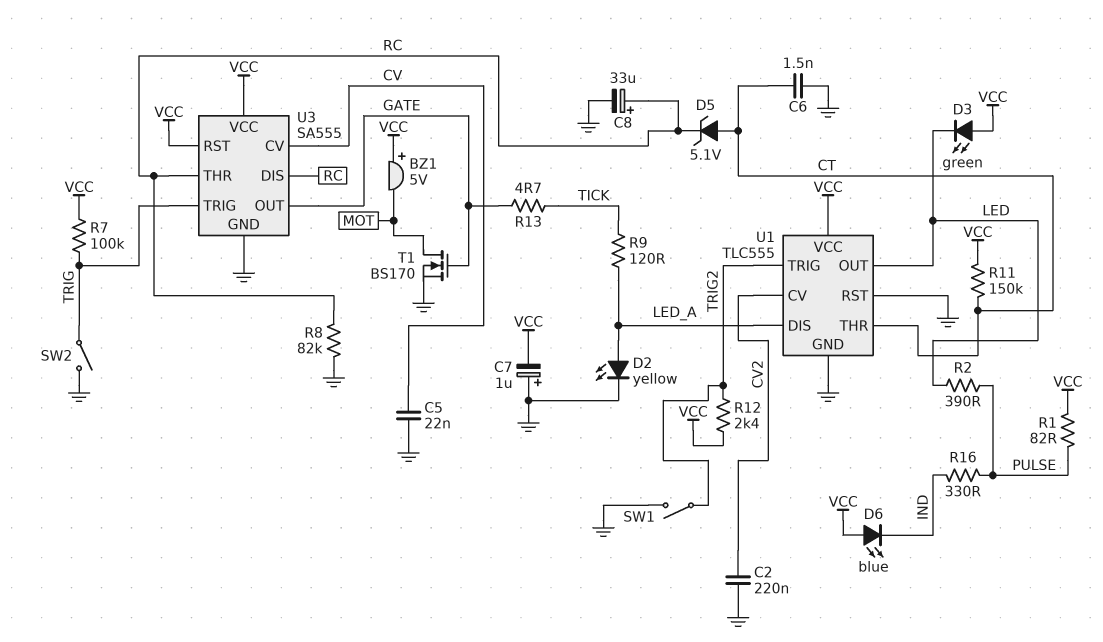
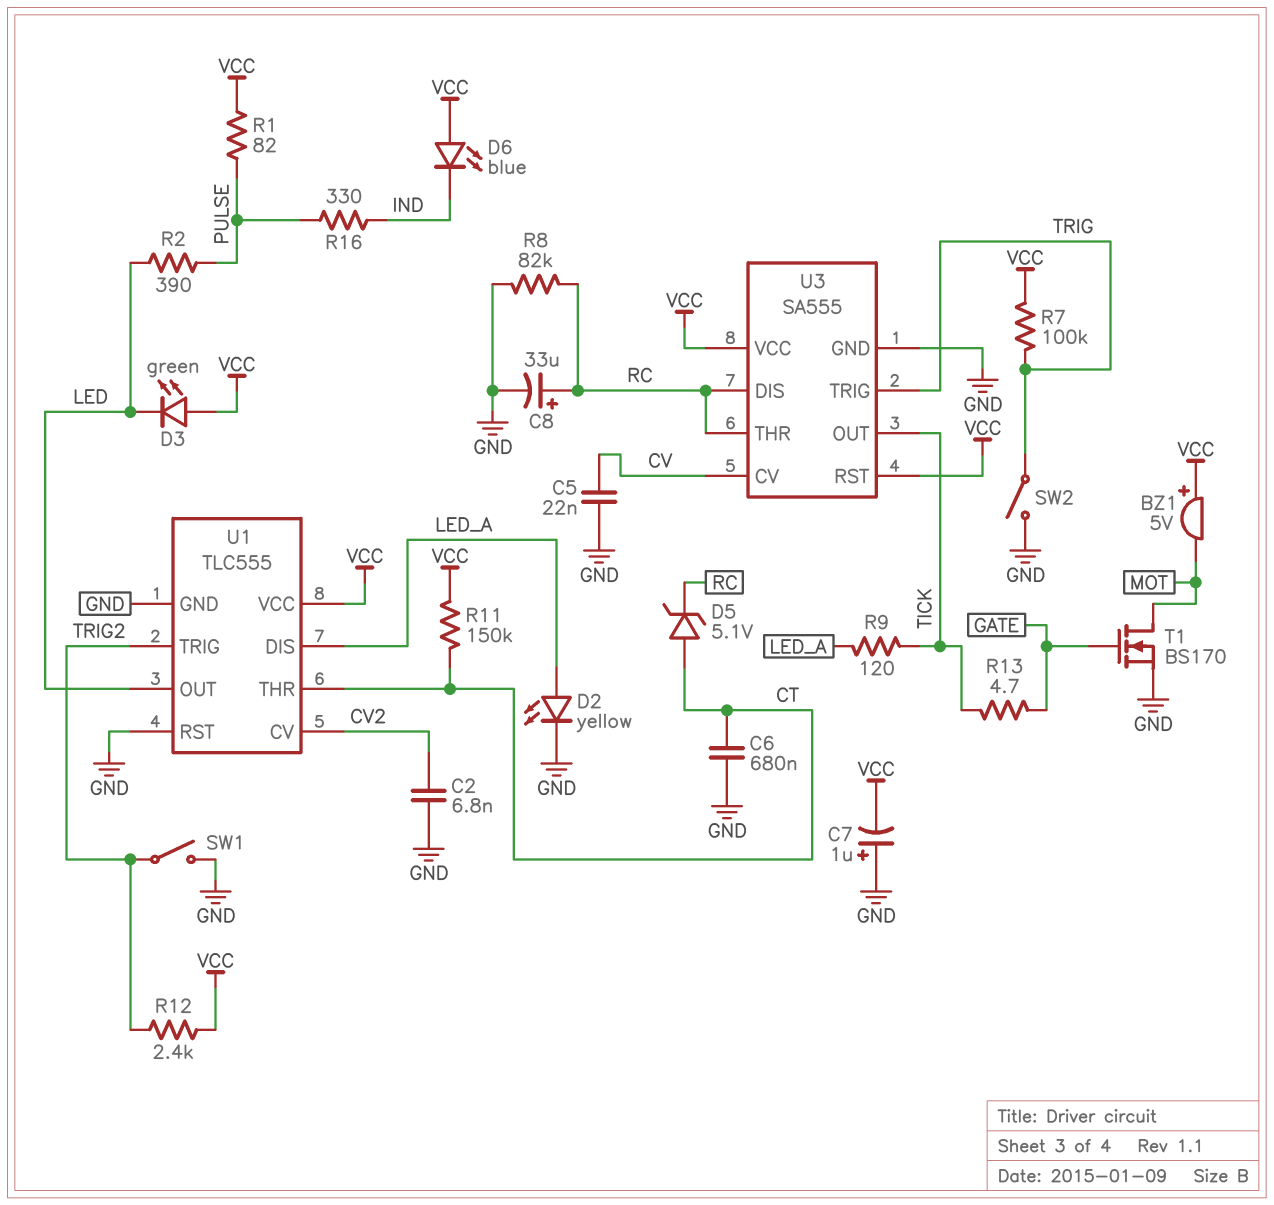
C2: 220nF (CV2, GND) -> 6.8nF (CV2, GND)
C6: 1.5nF (CT, GND) -> 680nF (CT, GND)
U3 pin OUT: GATE -> TICK

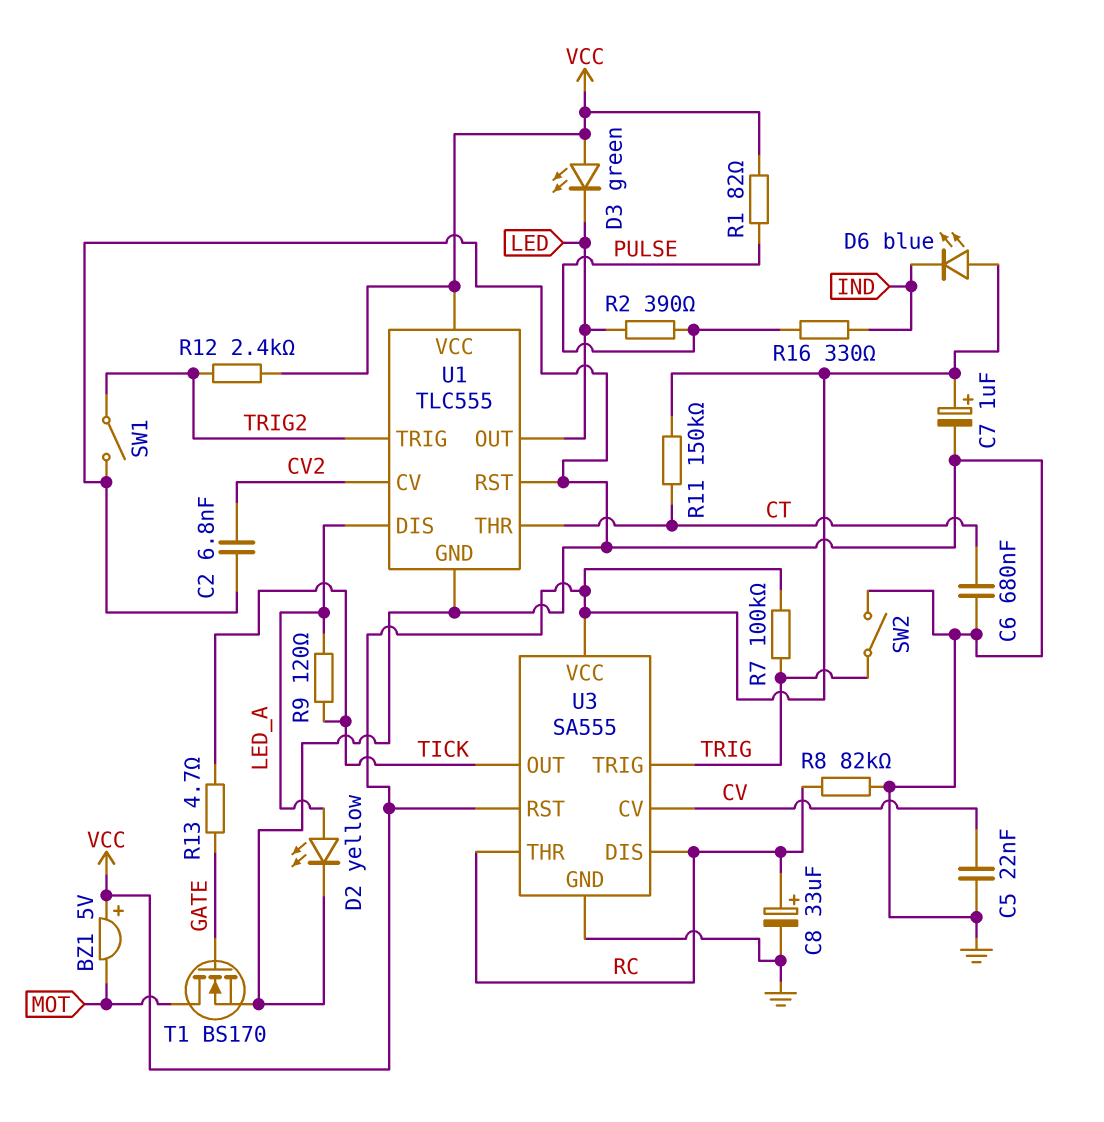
C7: 1uF (plus GND, minus VCC) -> 1uF (plus VCC, minus GND)
D5: zener 5.1V (A CT, K RC) -> none

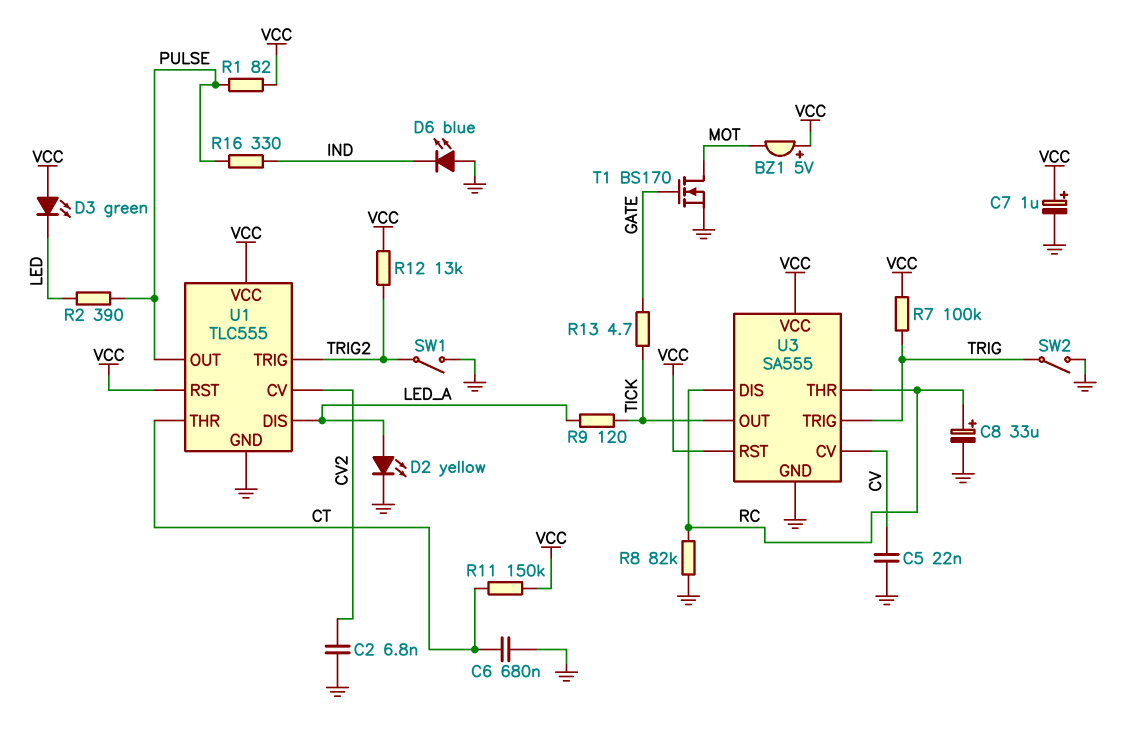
D6: LED blue (A VCC, K IND) -> LED blue (A GND, K IND)
R12: 2.4k (TRIG2, VCC) -> 13k (TRIG2, VCC)
U1 pin OUT: LED -> PULSE
U1 pin RST: GND -> VCC

